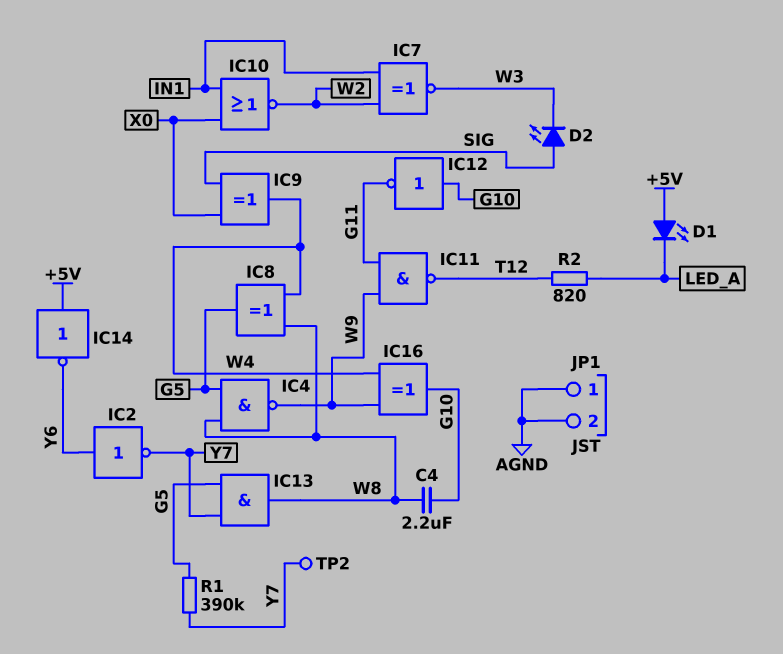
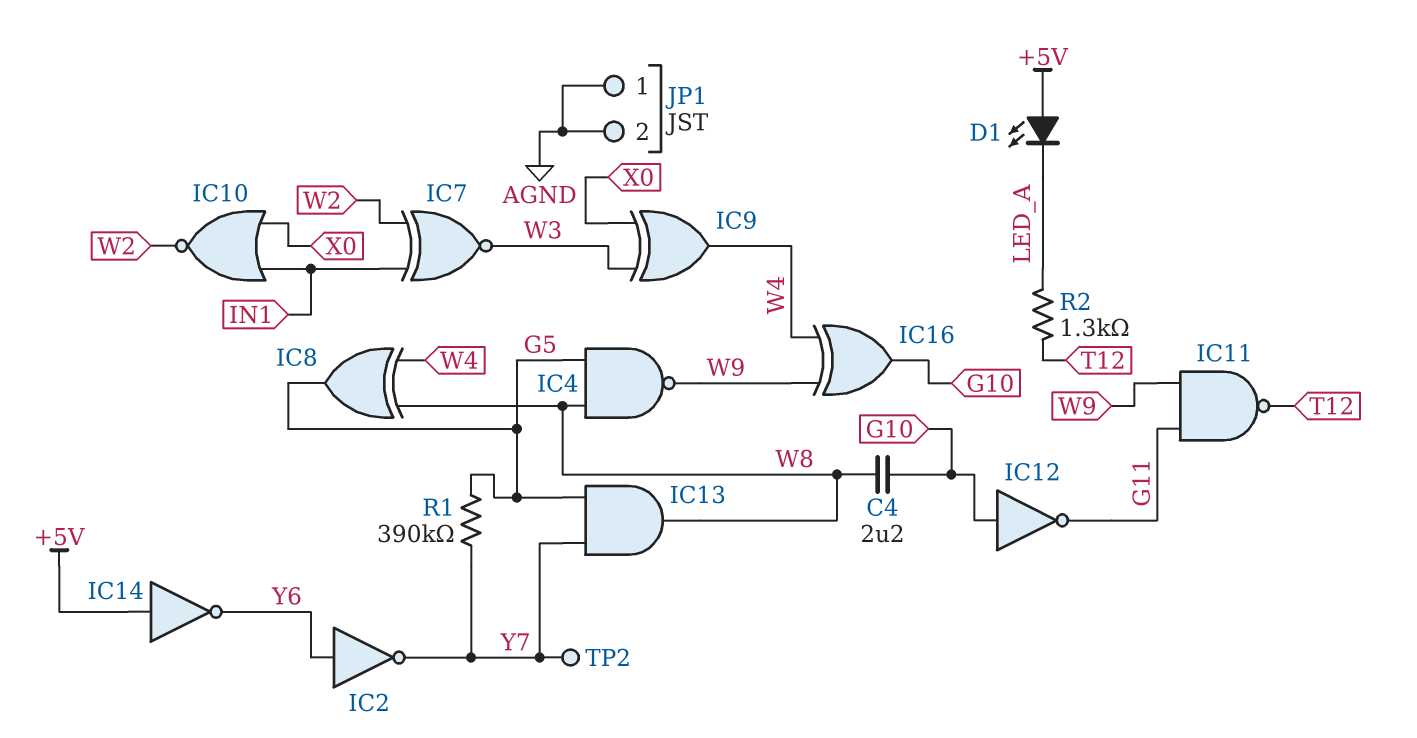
D2: LED (A SIG, K W3) -> none
IC9: XOR (in SIG, in X0, out W4) -> XOR (in W3, in X0, out W4)
R2: 820 (LED_A, T12) -> 1.3k (LED_A, T12)

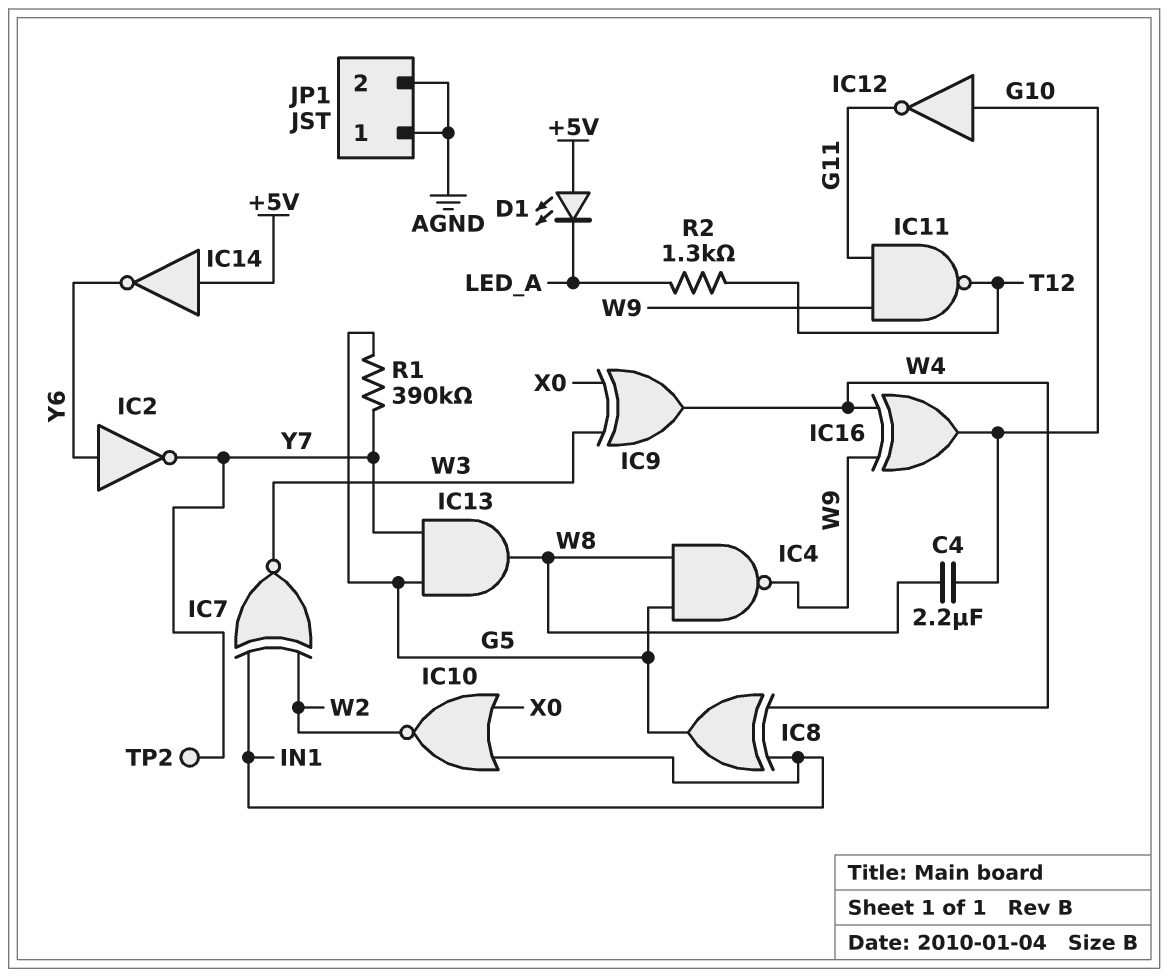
IC8: XOR (in W4, in W8, out G5) -> XOR (in IN1, in W4, out G5)

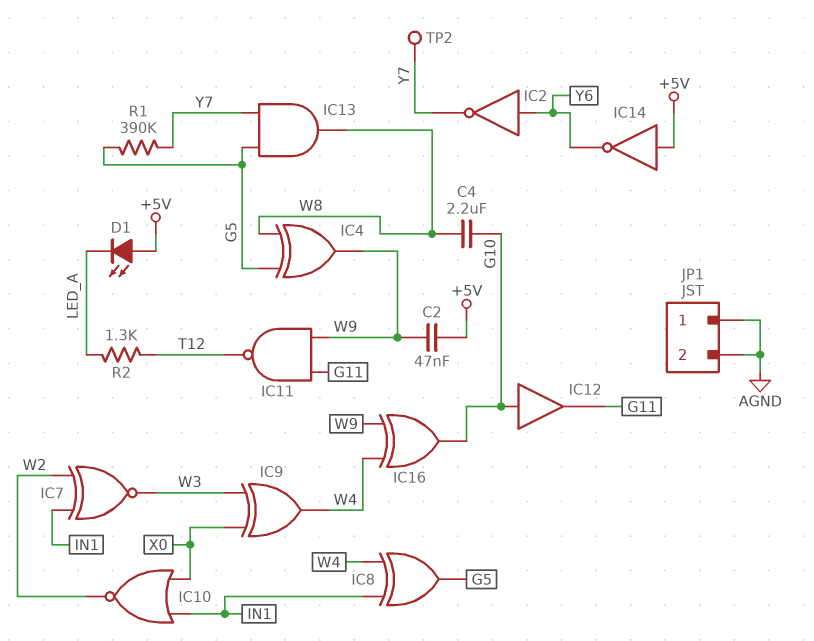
C2: none -> 47nF (+5V, W9)
IC4: NAND (in G5, in W8, out W9) -> XOR (in G5, in W8, out W9)
IC12: NOT (in G10, out G11) -> buffer (in G10, out G11)

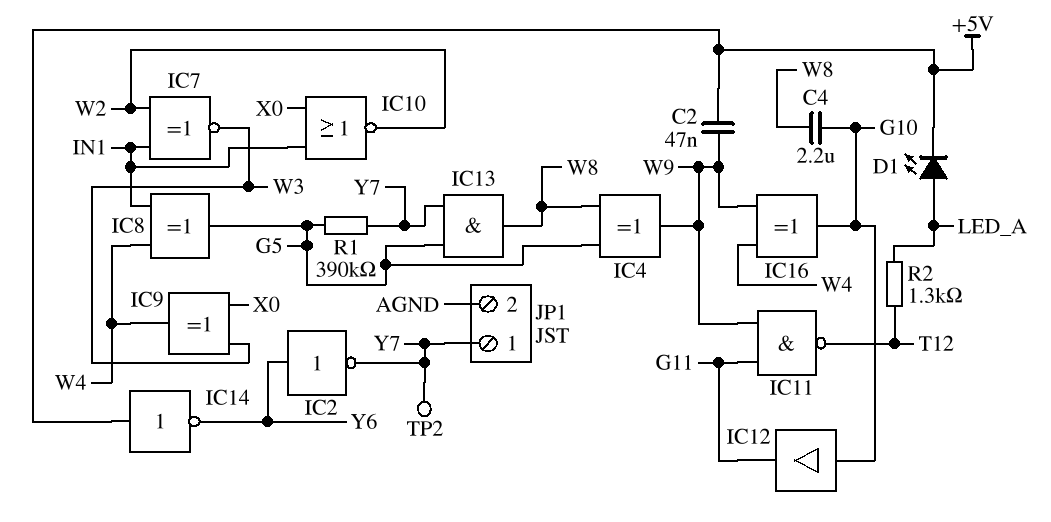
D1: LED (A +5V, K LED_A) -> LED (A LED_A, K +5V)
JP1 pin 1: AGND -> Y7

